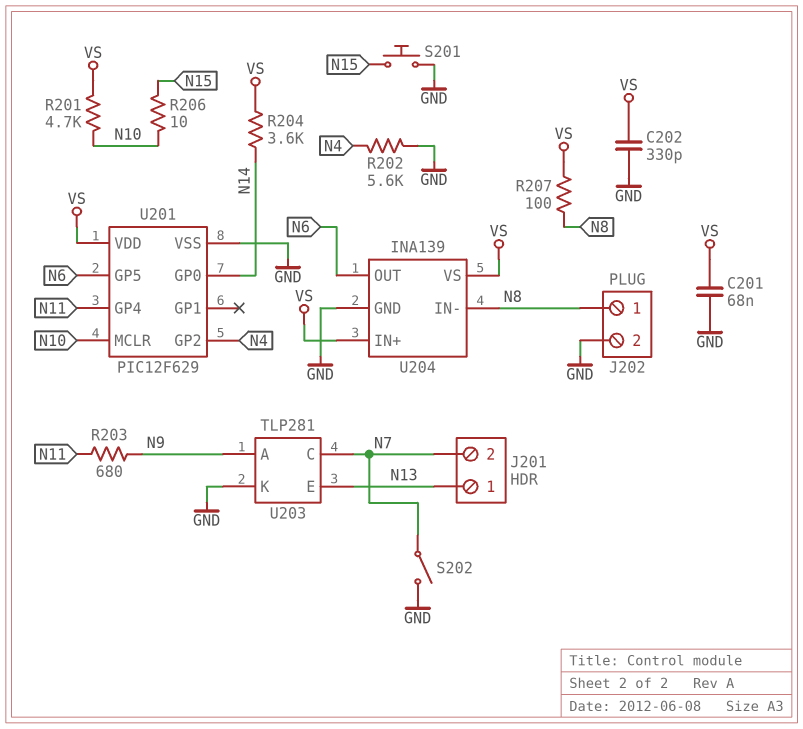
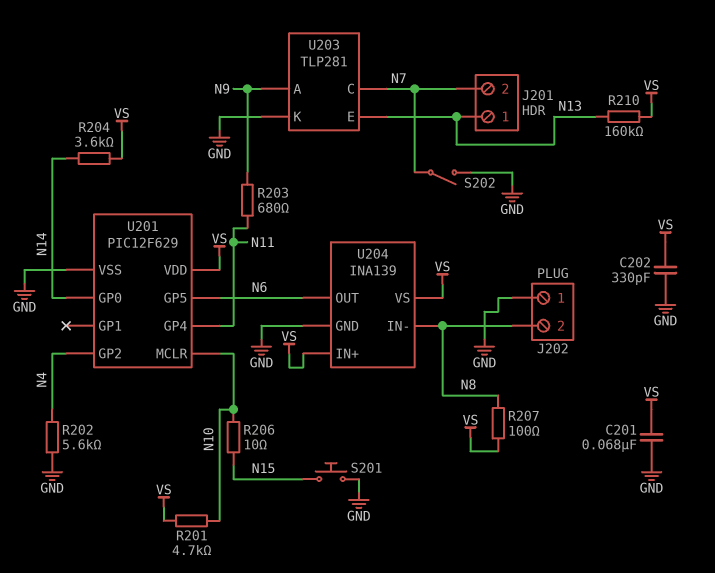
J202 pin 1: N8 -> GND
J202 pin 2: GND -> N8
R210: none -> 160k (N13, VS)

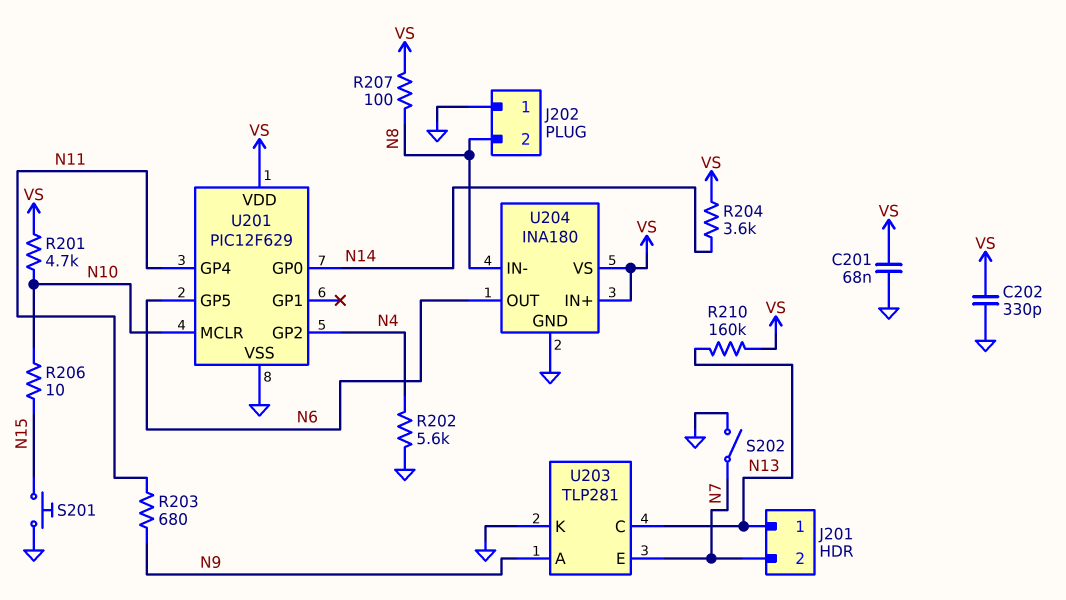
U203 pin C: N7 -> N13
U203 pin E: N13 -> N7
U204: INA139 -> INA180

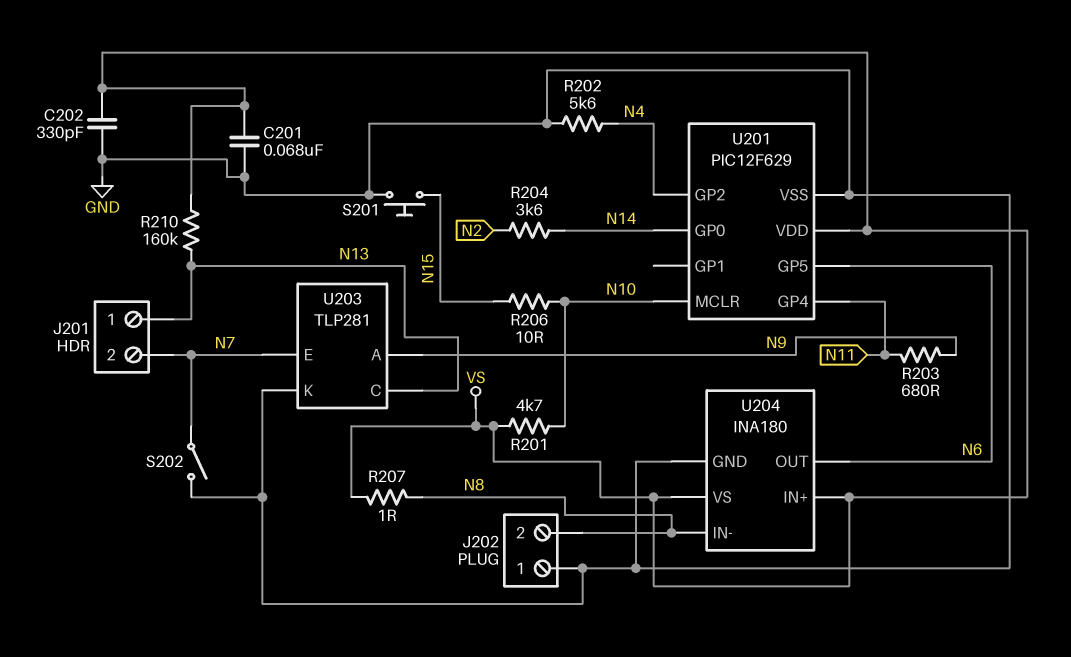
R204: 3.6k (N14, VS) -> 3.6k (N2, N14)
R207: 100 (N8, VS) -> 1 (N8, VS)

